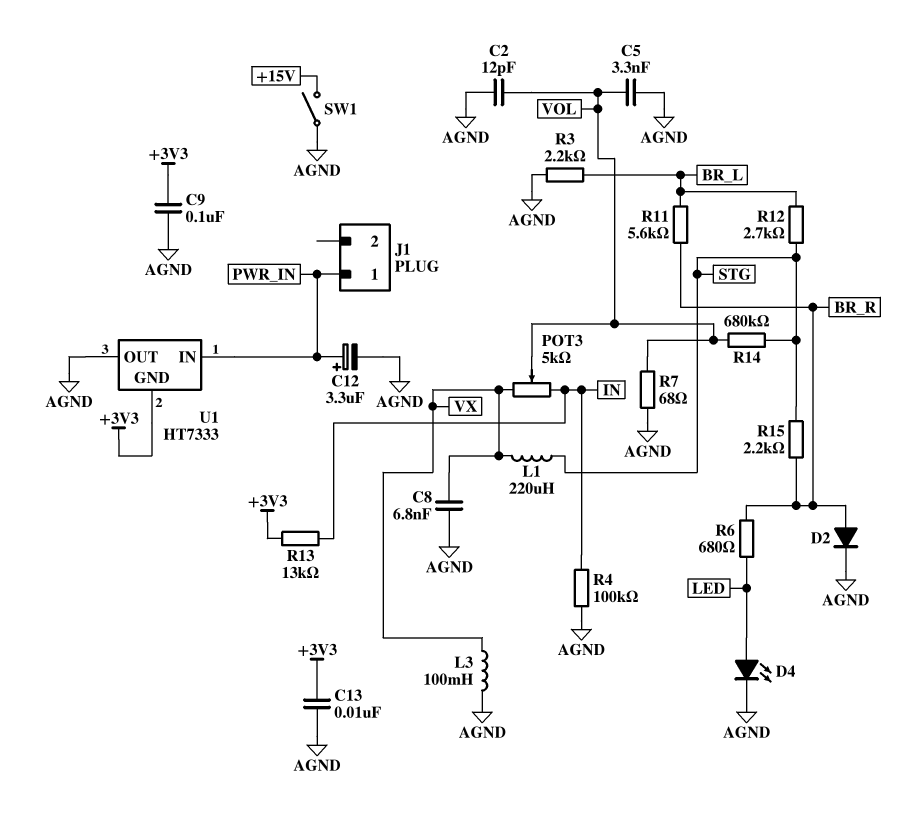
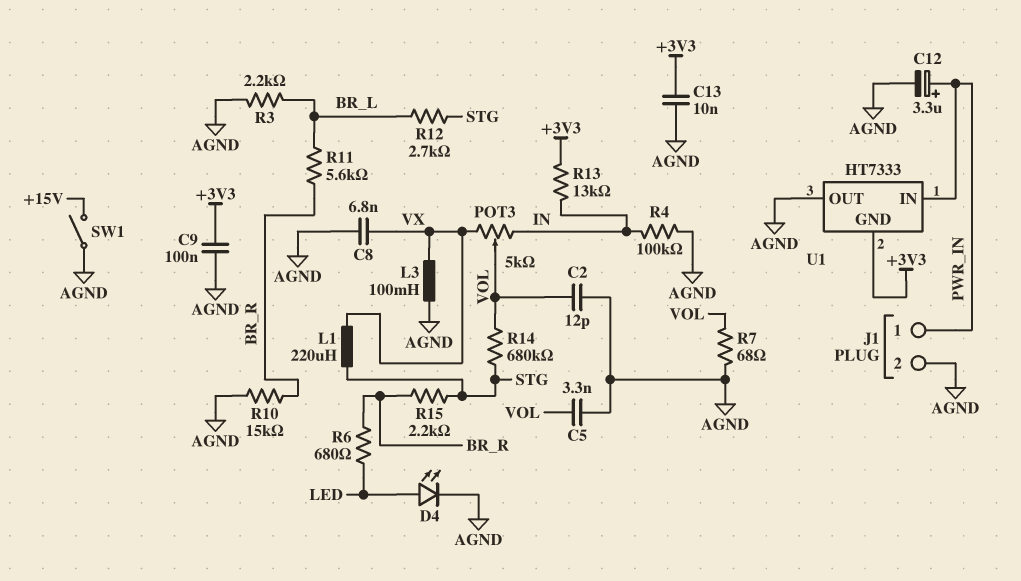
D2: diode (A BR_R, K AGND) -> none
J1 pin 2: none -> AGND
R10: none -> 15k (AGND, BR_R)

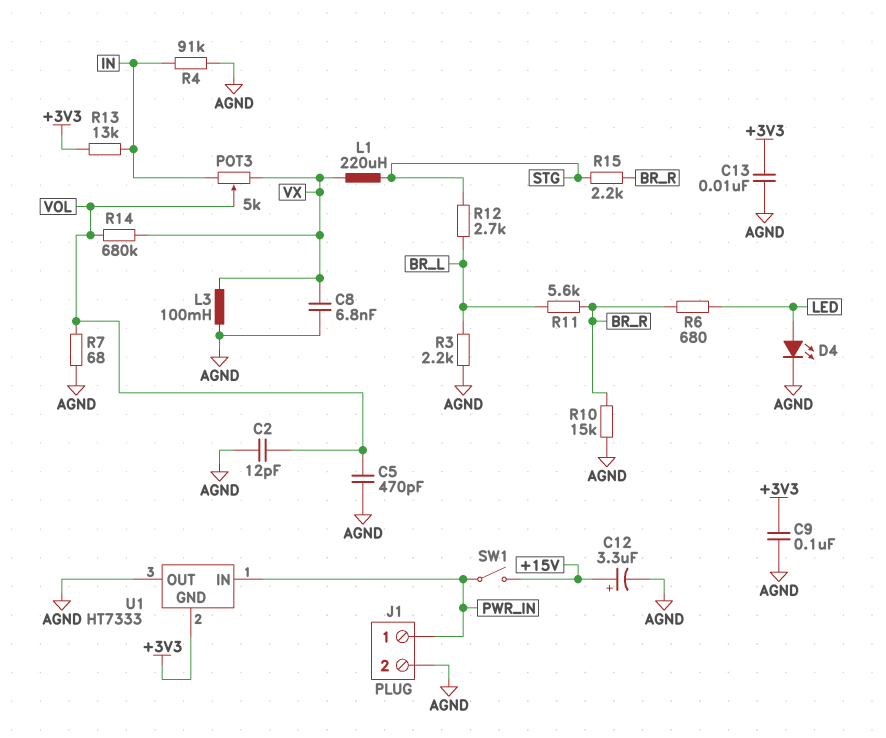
C5: 3.3nF (AGND, VOL) -> 470pF (AGND, VOL)
C12: 3.3uF (plus PWR_IN, minus AGND) -> 3.3uF (plus +15V, minus AGND)
R4: 100k (AGND, IN) -> 91k (AGND, IN)
R14: 680k (STG, VOL) -> 680k (VOL, VX)
SW1: switch (+15V, AGND) -> switch (+15V, PWR_IN)

